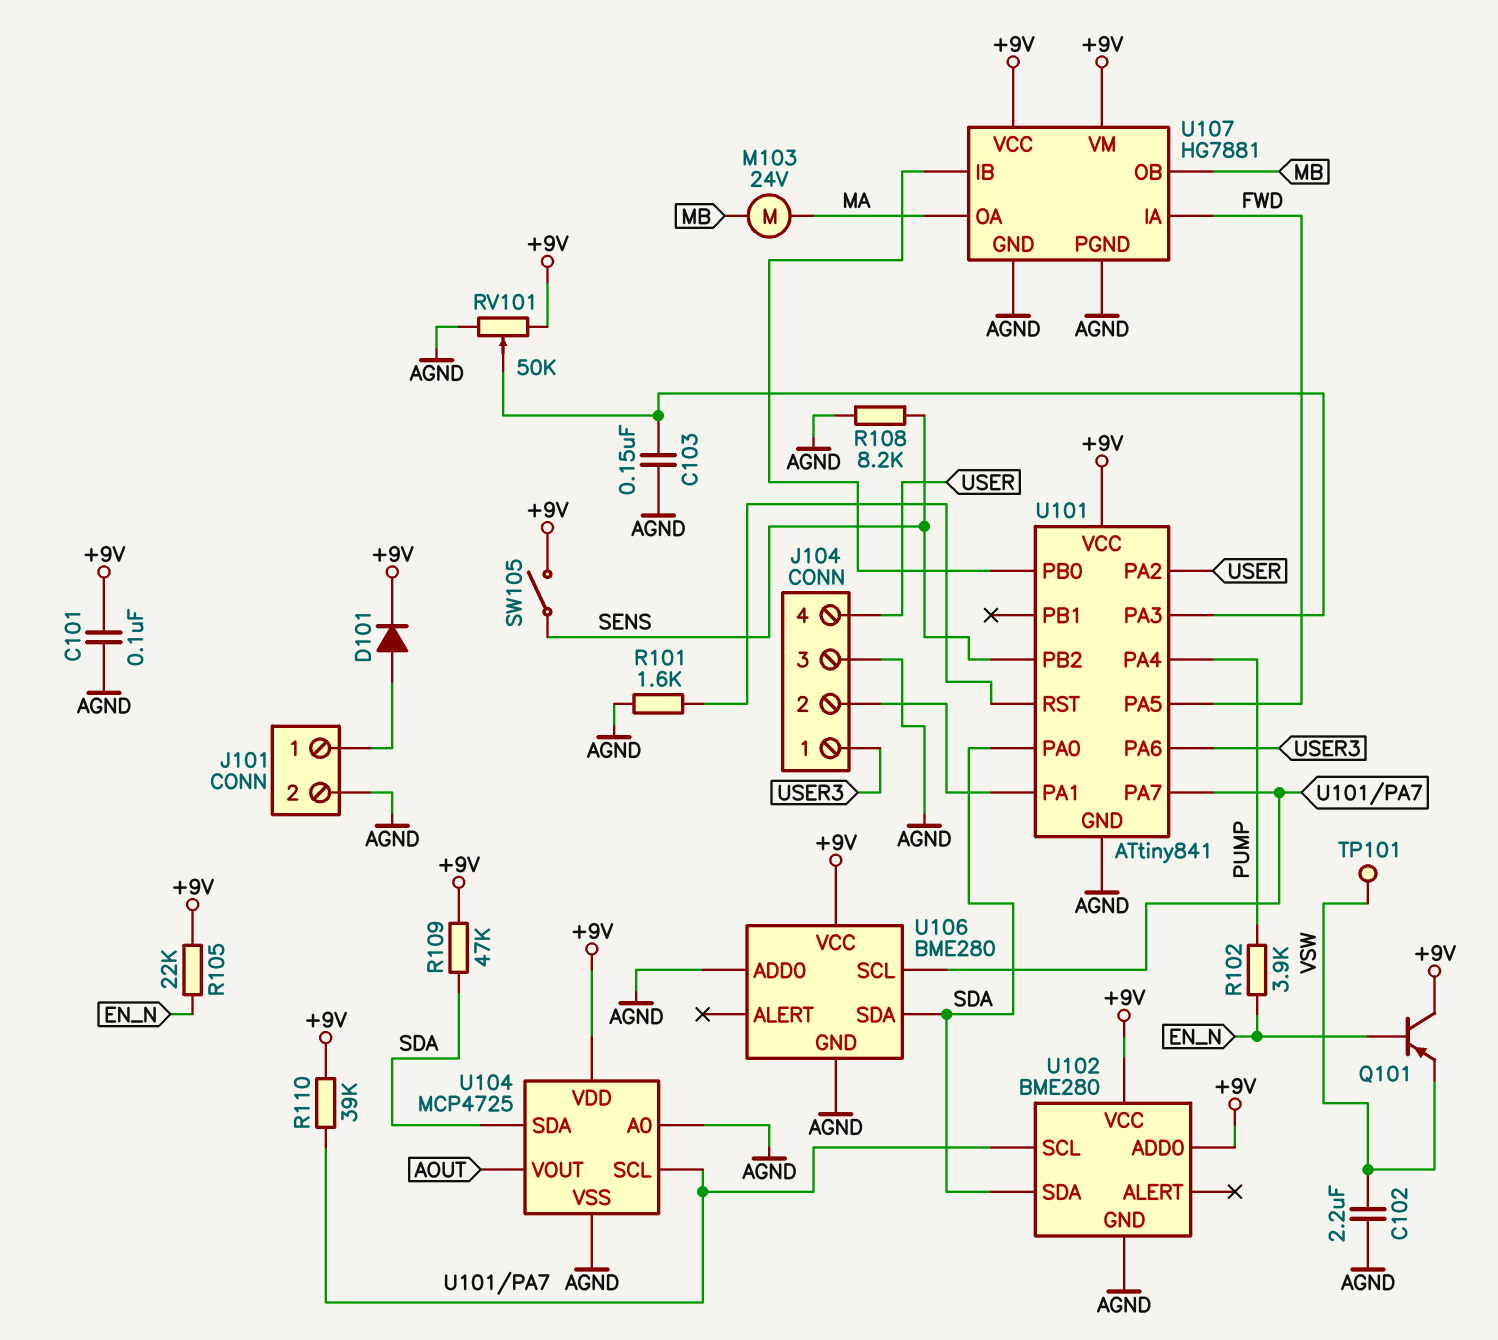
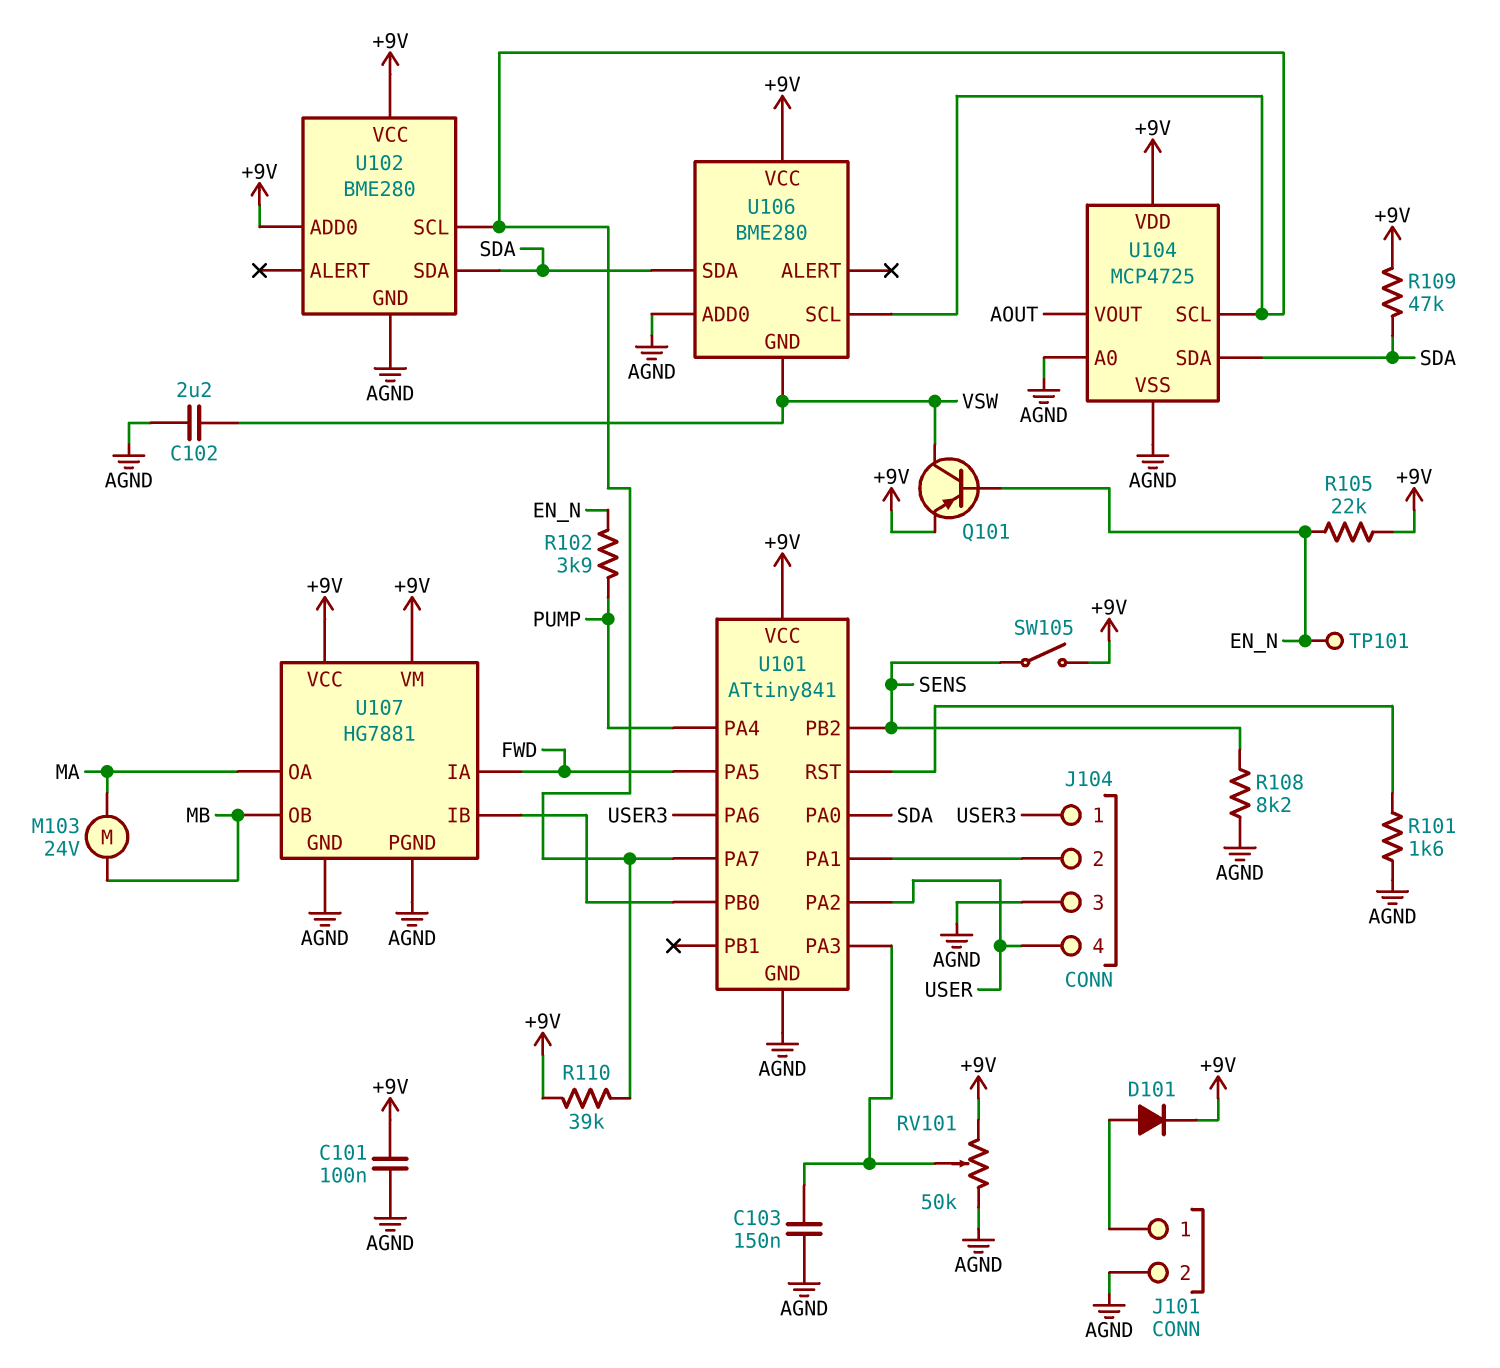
Q101: PNP (B EN_N, C +9V, E VSW) -> PNP (B EN_N, C VSW, E +9V)
TP101: test point (VSW) -> test point (EN_N)
U106 pin GND: AGND -> VSW

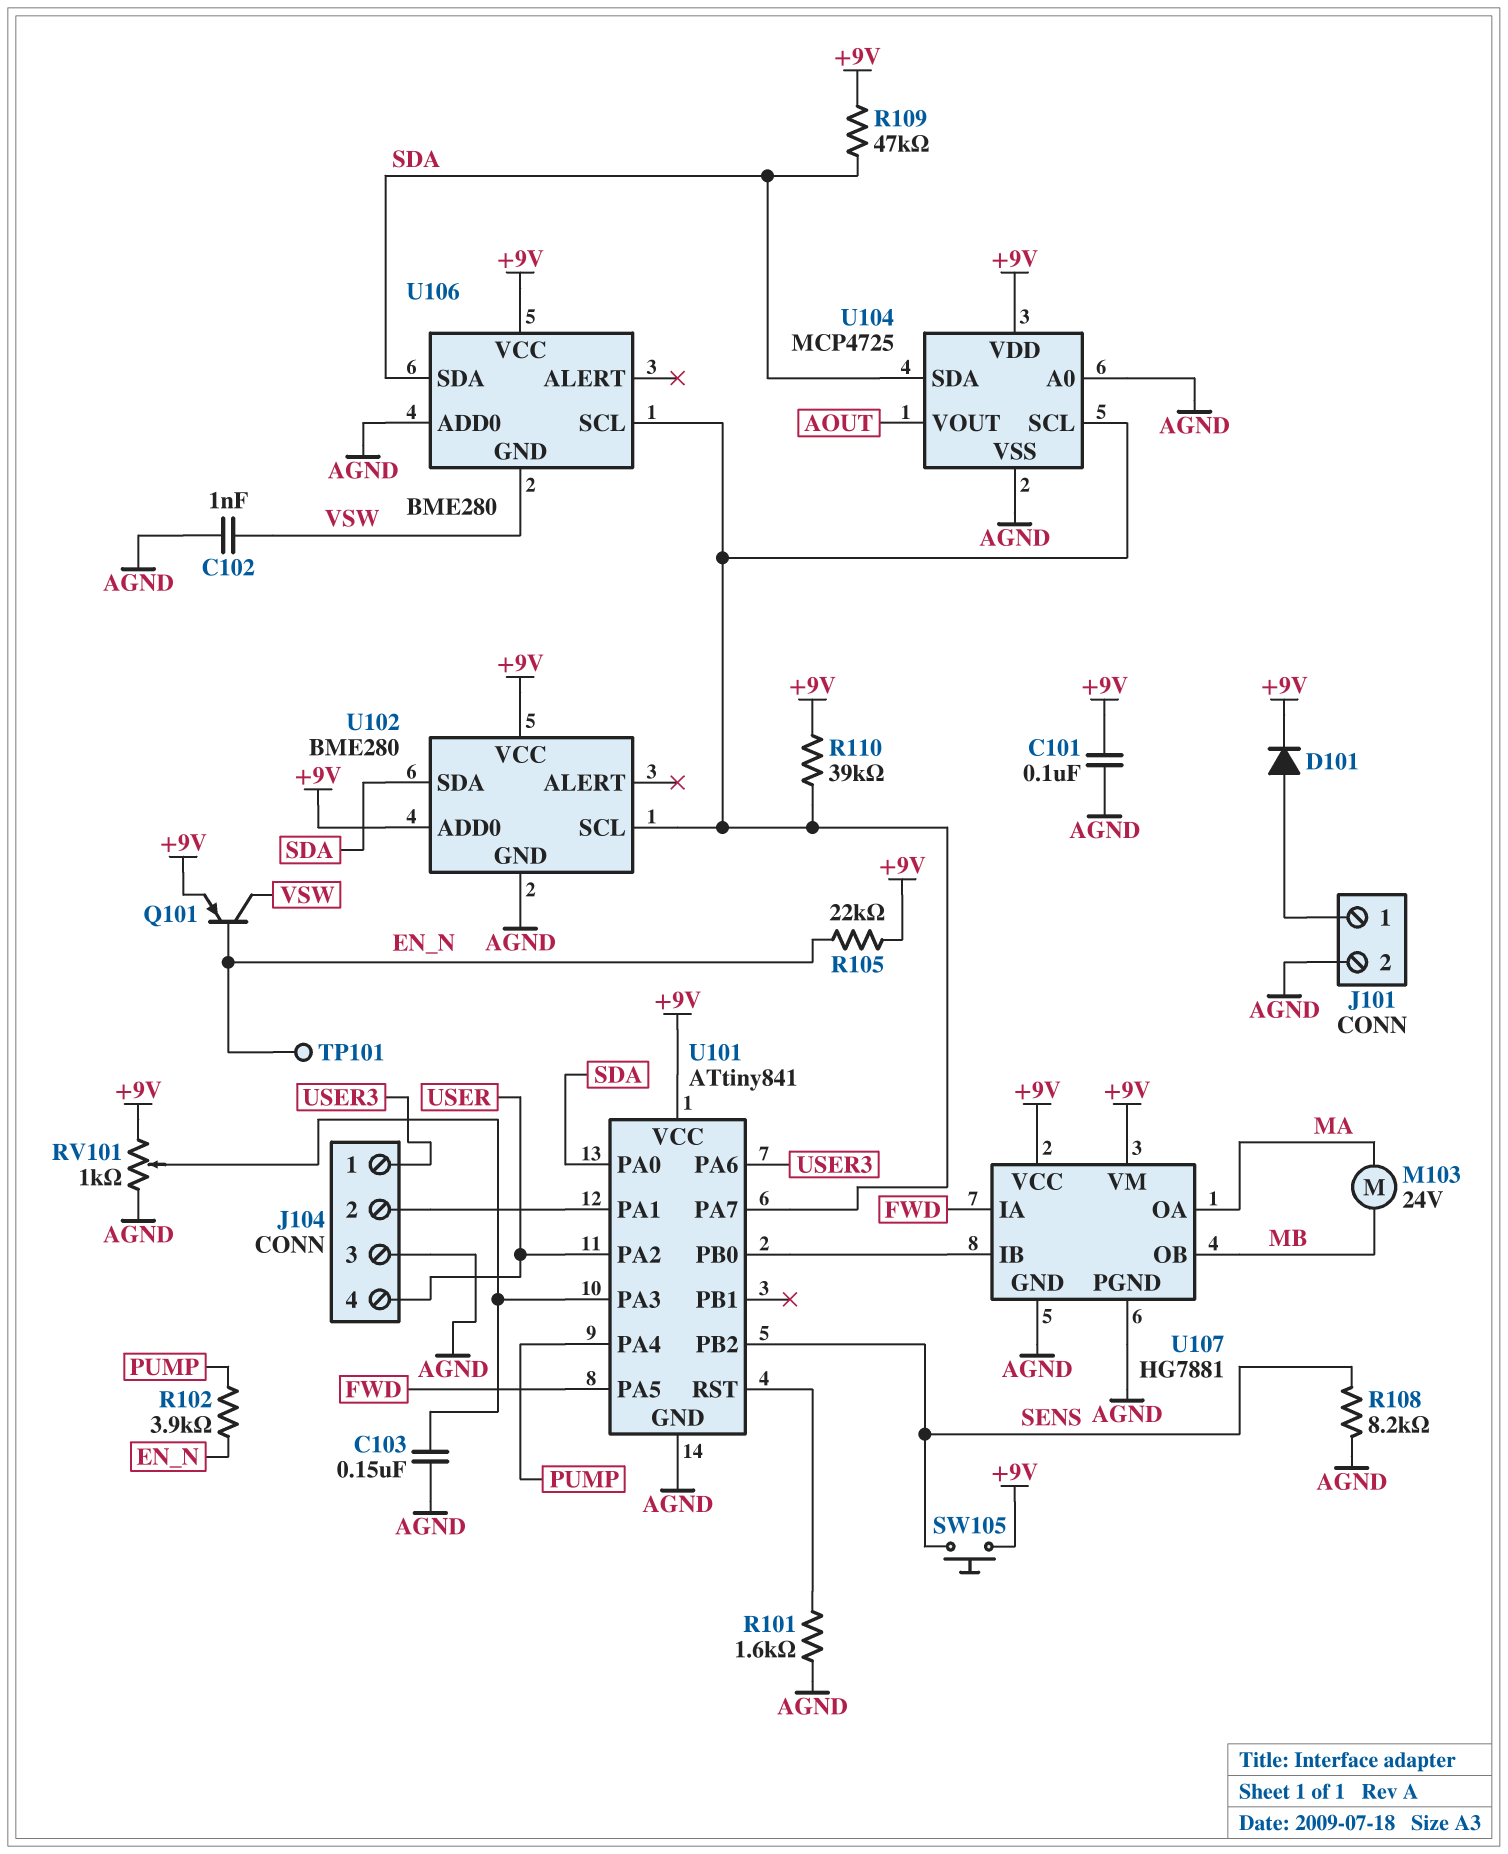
C102: 2.2uF (AGND, VSW) -> 1nF (AGND, VSW)
RV101: 50k (+9V, AGND, wiper U101/PA3) -> 1k (+9V, AGND, wiper U101/PA3)
SW105: switch (+9V, SENS) -> button (+9V, SENS)

